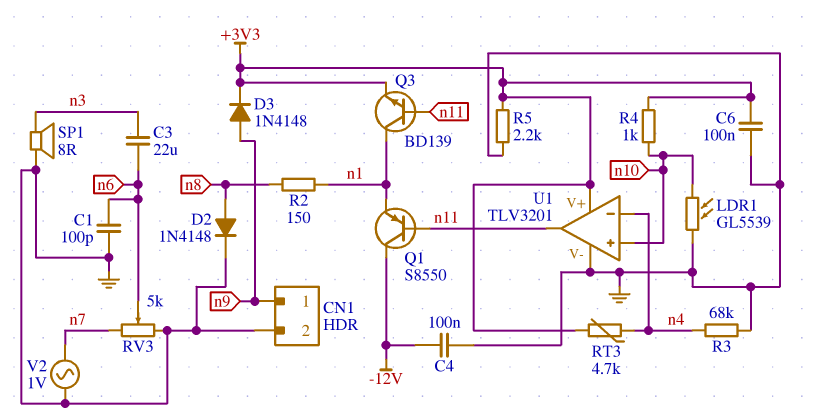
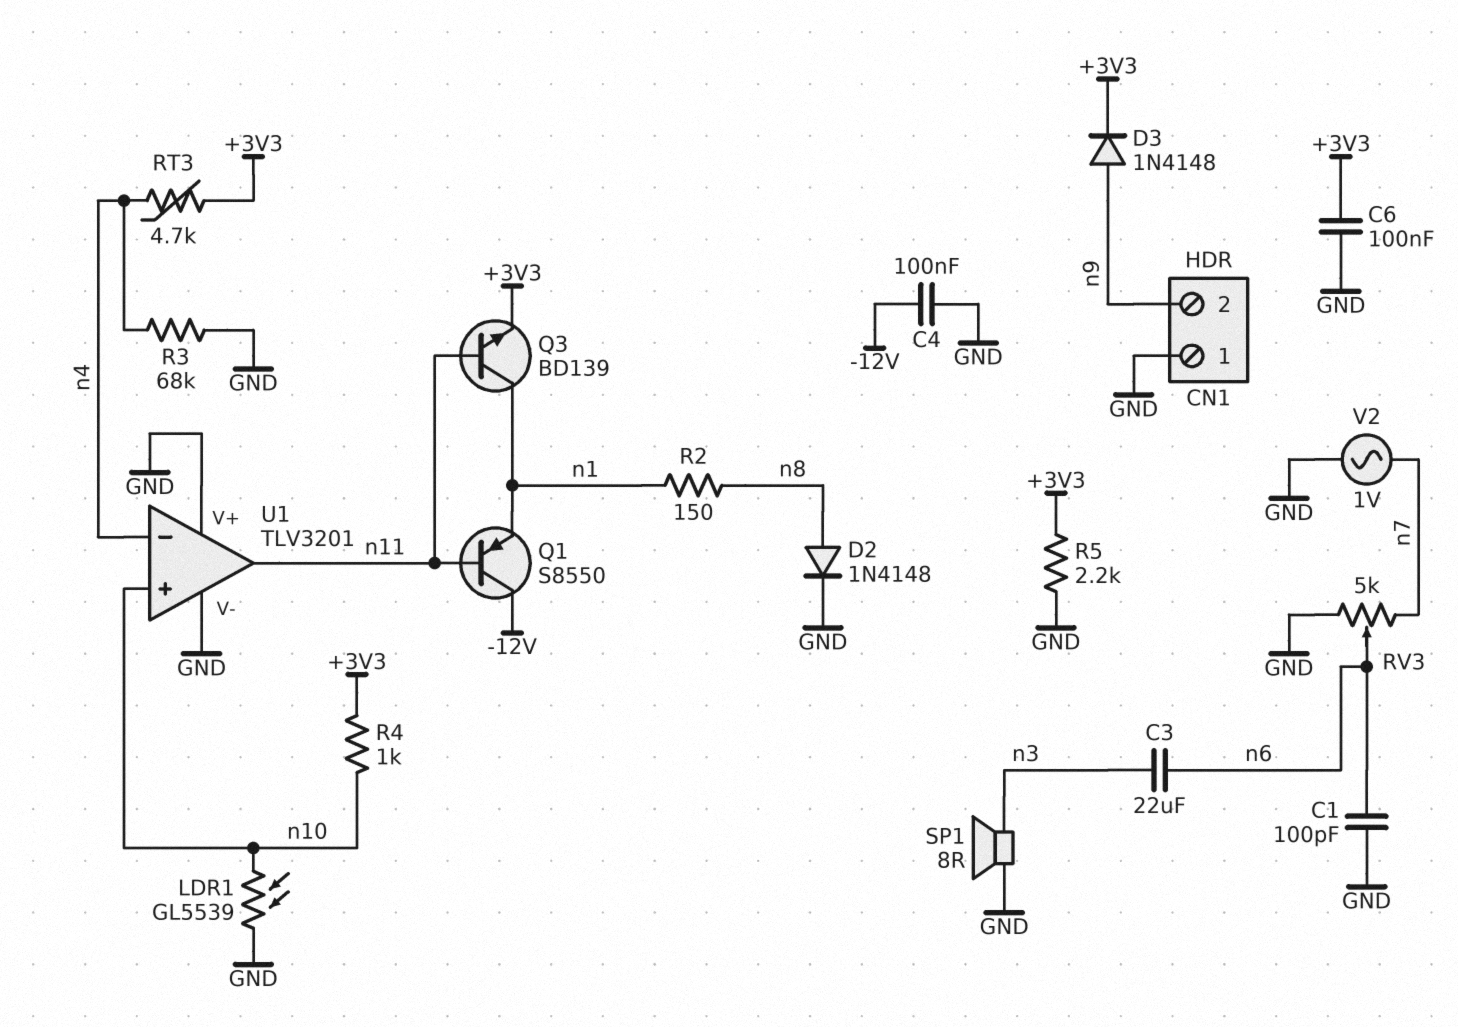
CN1 pin 1: n9 -> GND
CN1 pin 2: GND -> n9
U1 pin V+: +3V3 -> GND

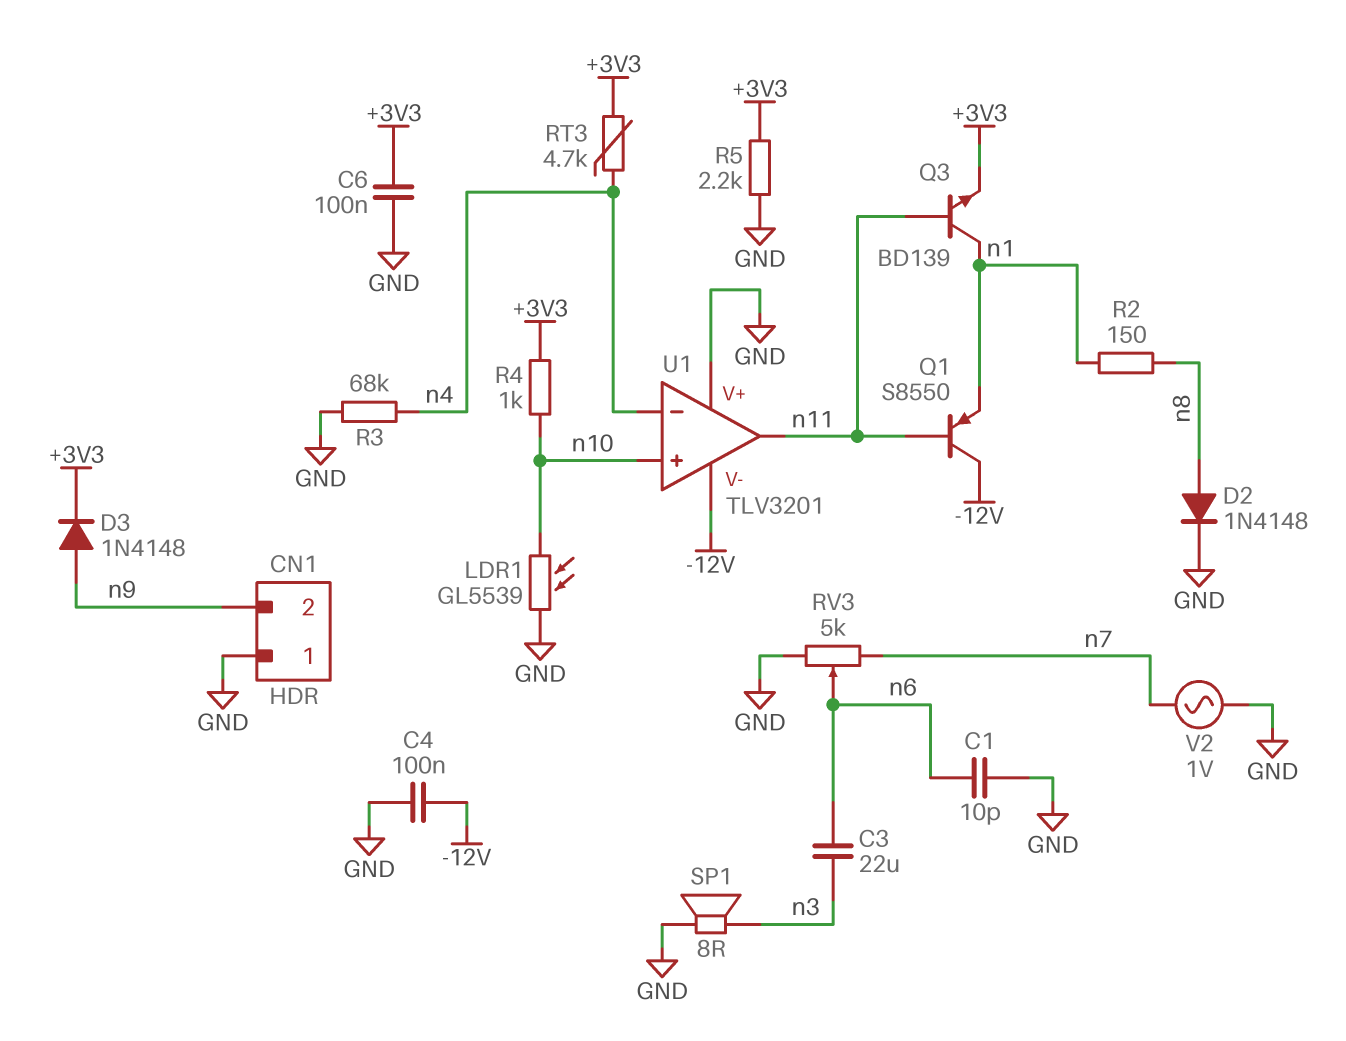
C1: 100pF (GND, n6) -> 10pF (GND, n6)
U1 pin V-: GND -> -12V

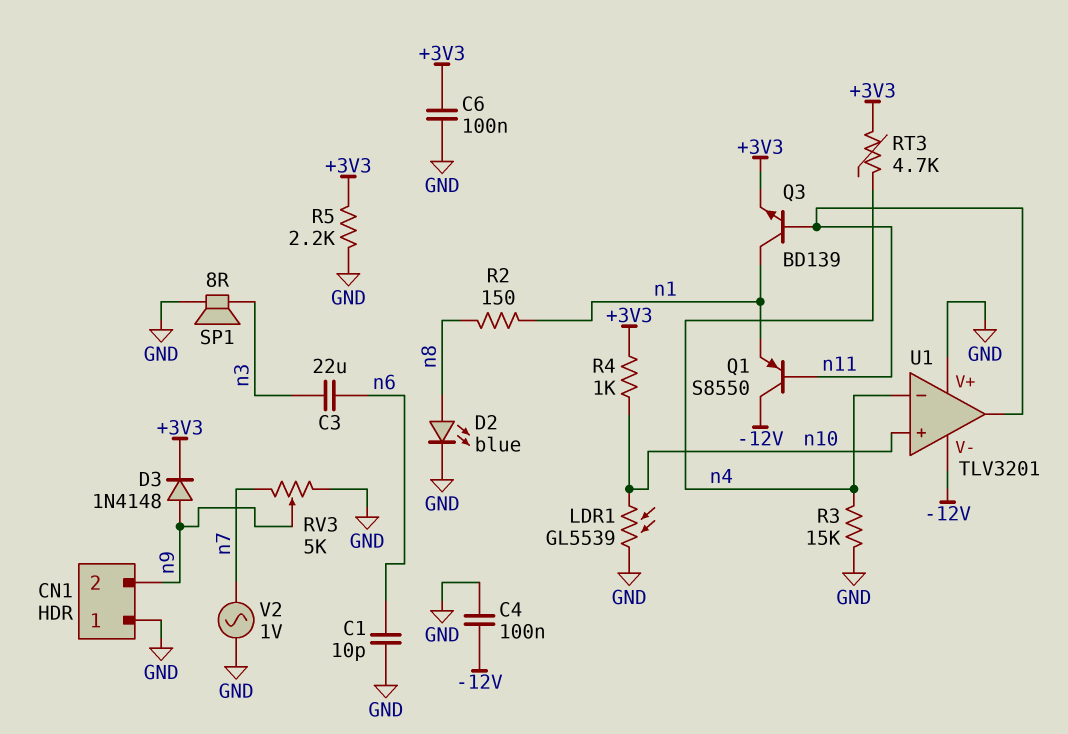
D2: diode 1N4148 (A n8, K GND) -> LED blue (A n8, K GND)
R3: 68k (GND, n4) -> 15k (GND, n4)
RV3: 5k (GND, n7, wiper n6) -> 5k (GND, n7, wiper n9)

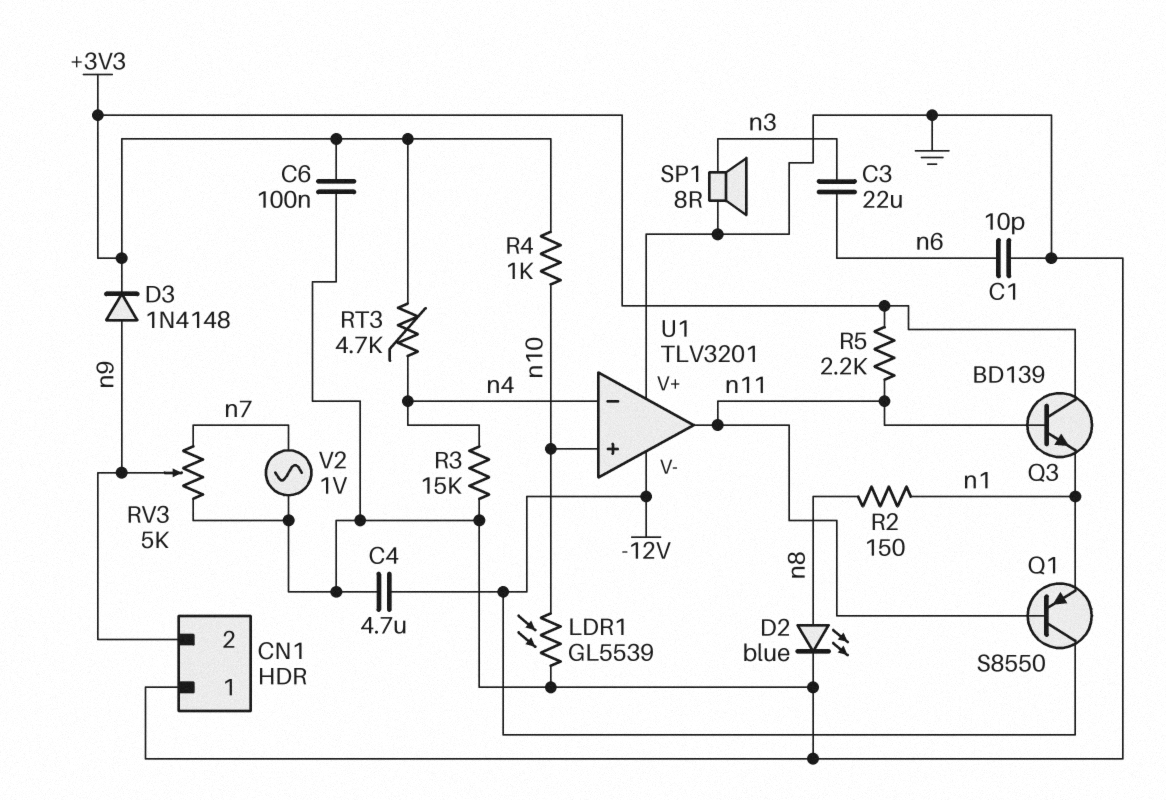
C4: 100nF (-12V, GND) -> 4.7uF (-12V, GND)
Q3: NPN BD139 (B n11, C n1, E +3V3) -> NPN BD139 (B n11, C +3V3, E n1)
R5: 2.2k (+3V3, GND) -> 2.2k (+3V3, n11)

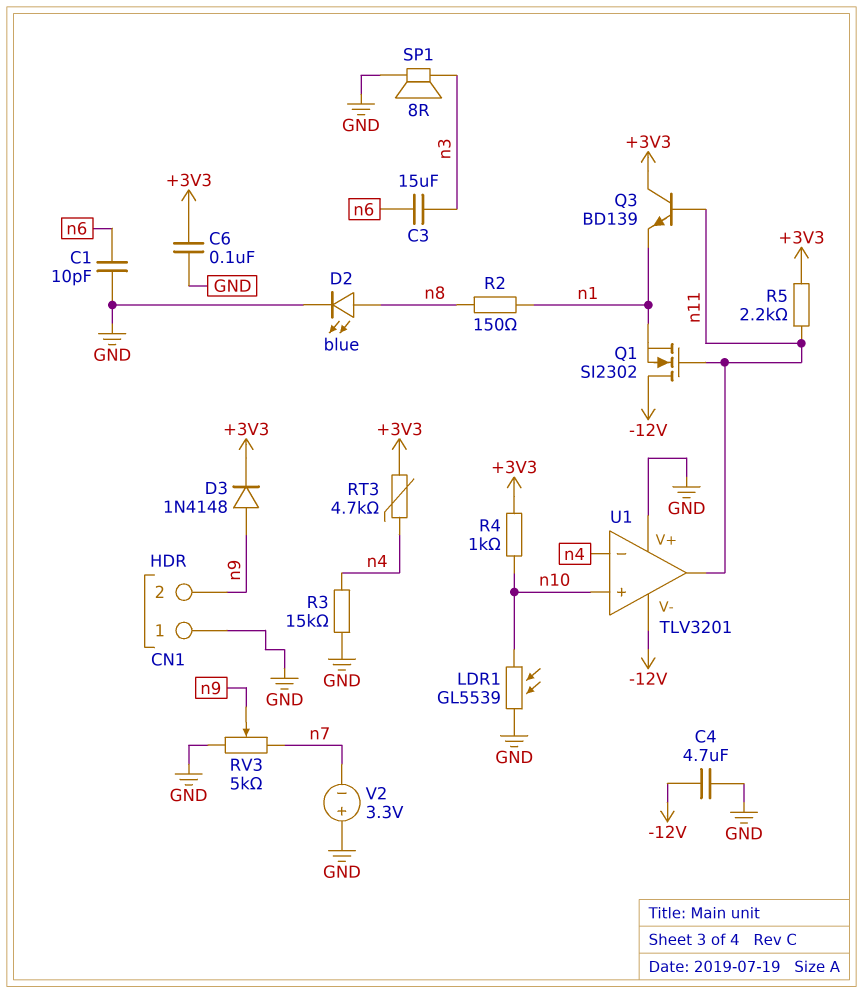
C3: 22uF (n3, n6) -> 15uF (n3, n6)
Q1: PNP S8550 (B n11, C -12V, E n1) -> NMOS SI2302 (G n11, D -12V, S n1)
V2: AC 1V (GND, n7) -> 3.3V (plus GND, minus n7)

